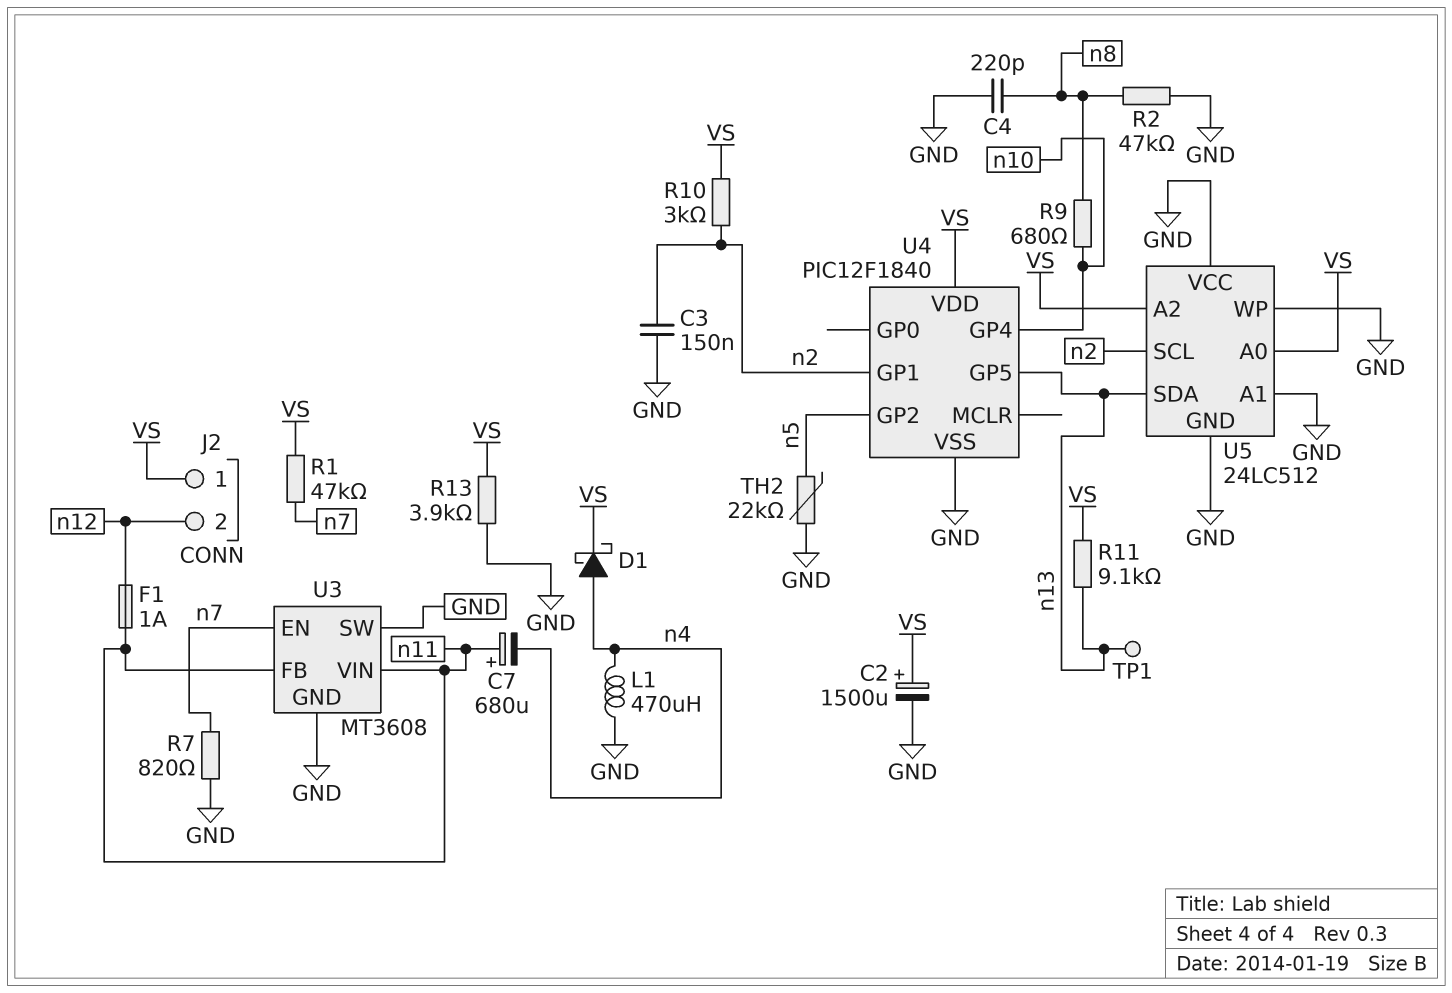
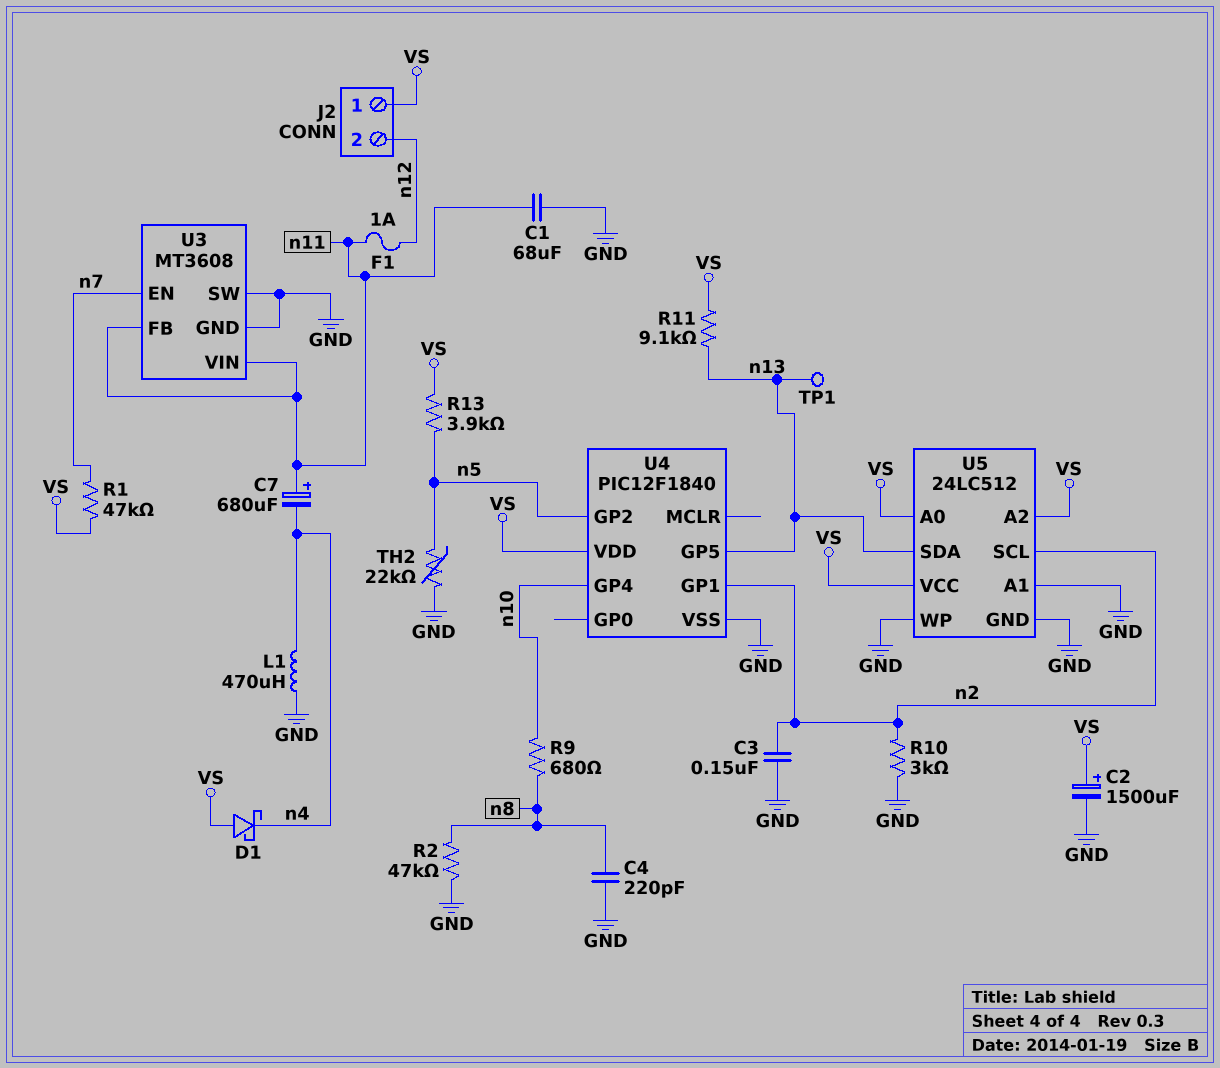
C1: none -> 68uF (GND, n11)
D1: schottky (A n4, K VS) -> schottky (A VS, K n4)
R7: 820 (GND, n7) -> none
R10: 3k (VS, n2) -> 3k (GND, n2)
R13: 3.9k (GND, VS) -> 3.9k (VS, n5)
U5 pin VCC: GND -> VS

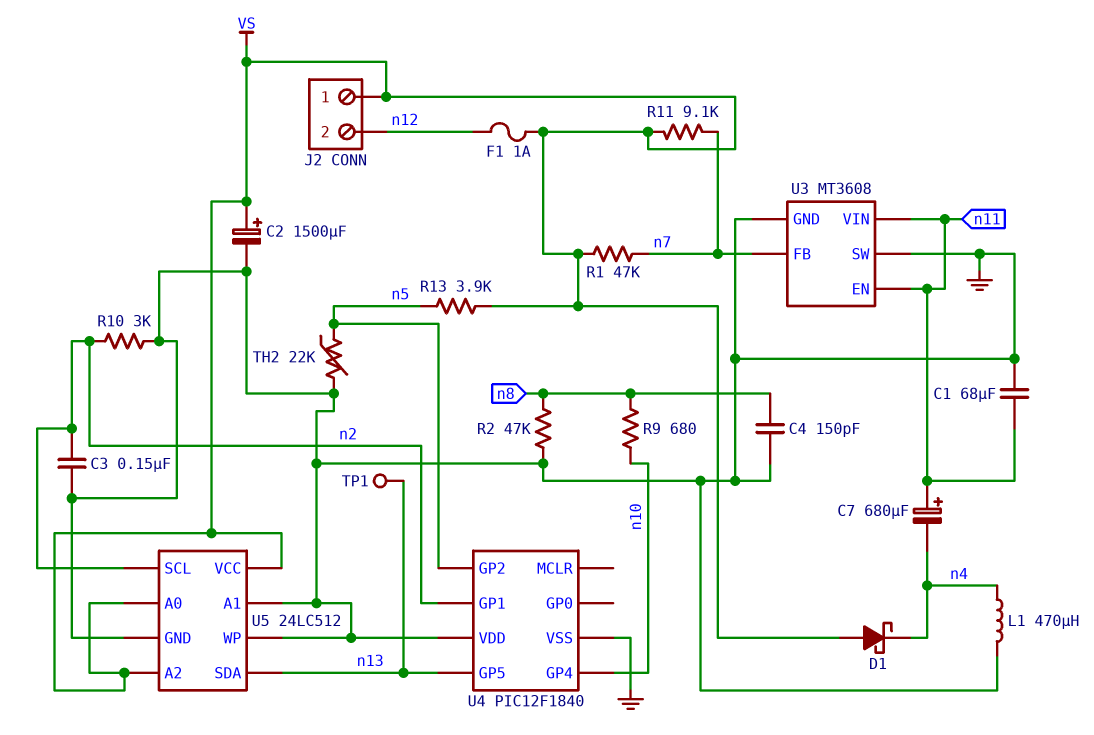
C4: 220pF (GND, n8) -> 150pF (GND, n8)
F1: 1A (n11, n12) -> 1A (VS, n12)
R11: 9.1k (VS, n13) -> 9.1k (VS, n7)
U3 pin EN: n7 -> n11
U3 pin FB: n11 -> n7
U4 pin VDD: VS -> GND

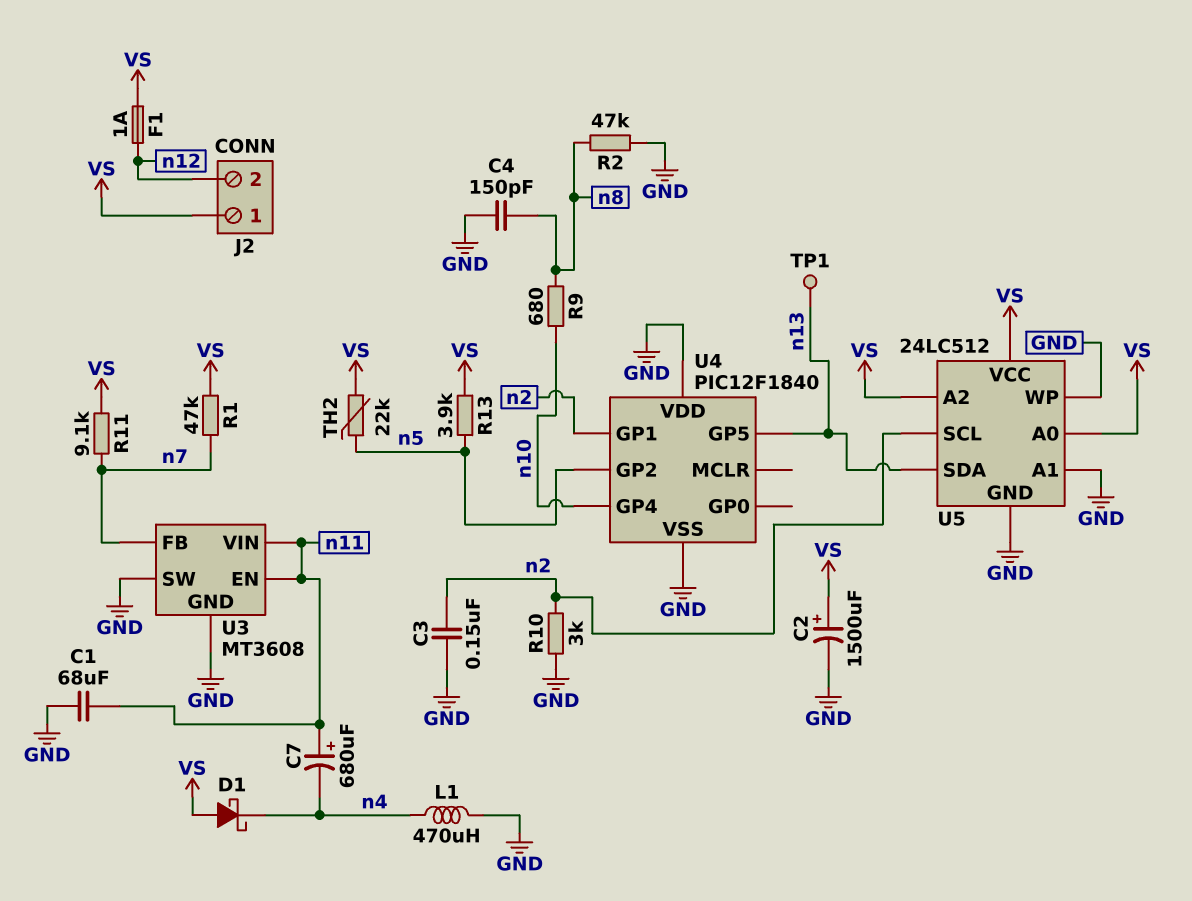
TH2: 22k (GND, n5) -> 22k (VS, n5)

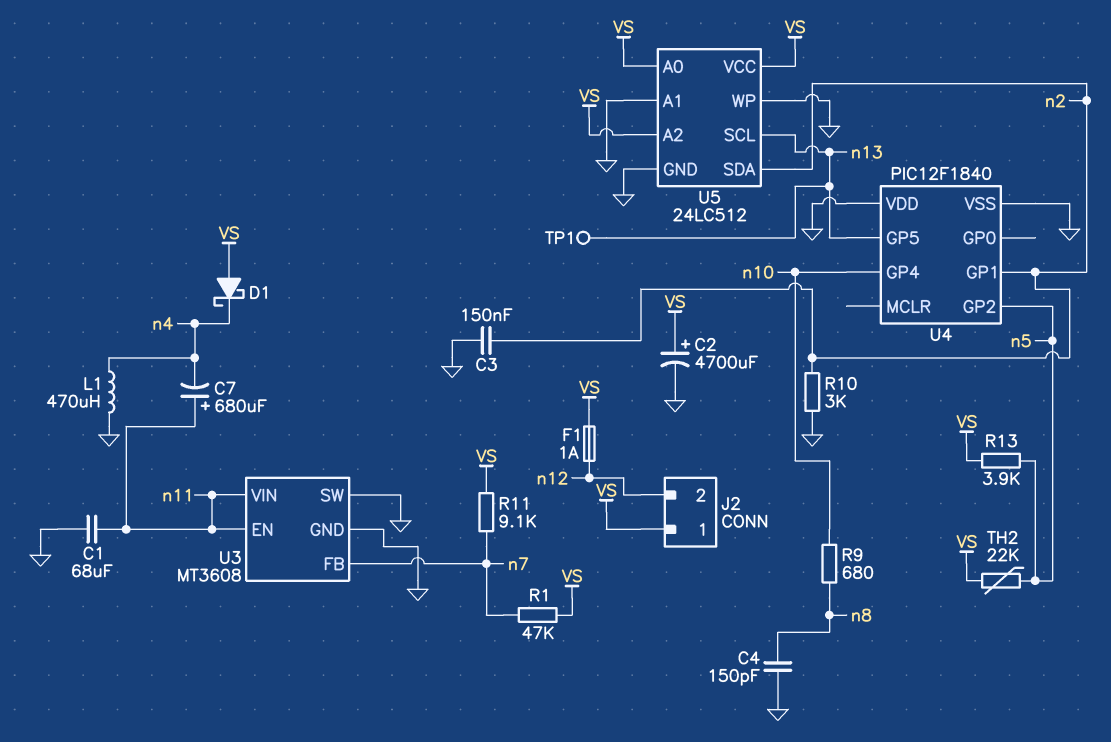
C2: 1500uF (plus VS, minus GND) -> 4700uF (plus VS, minus GND)
R2: 47k (GND, n8) -> none
U5 pin SCL: n2 -> n13
U5 pin SDA: n13 -> n2

